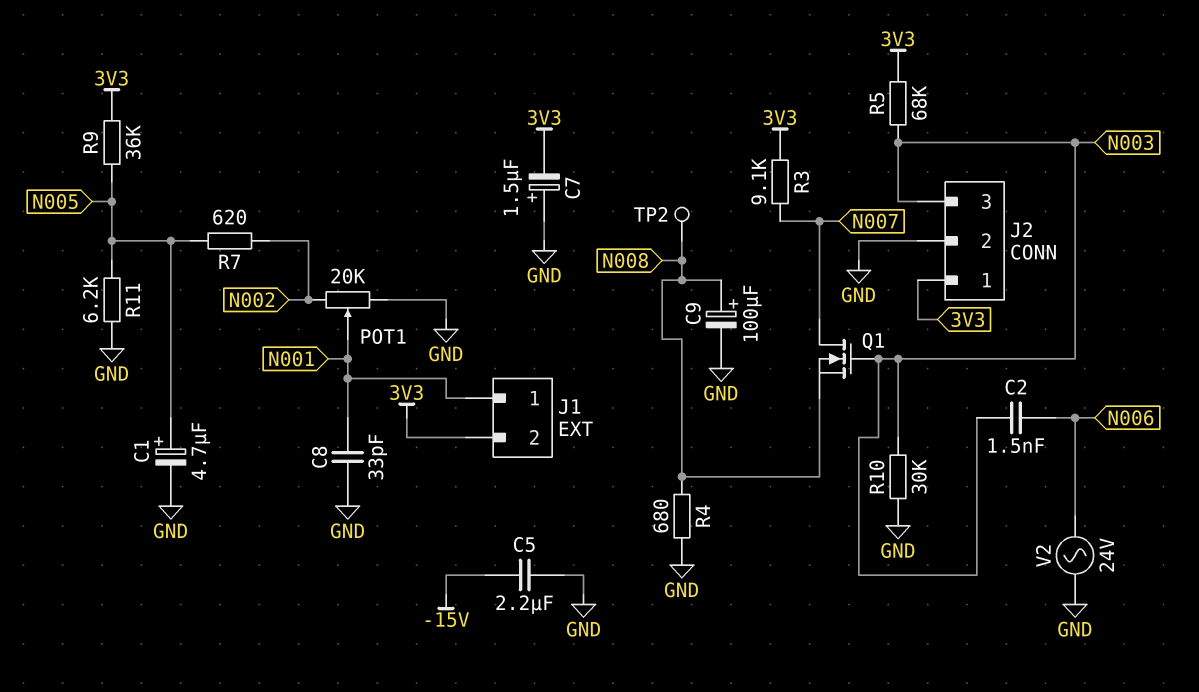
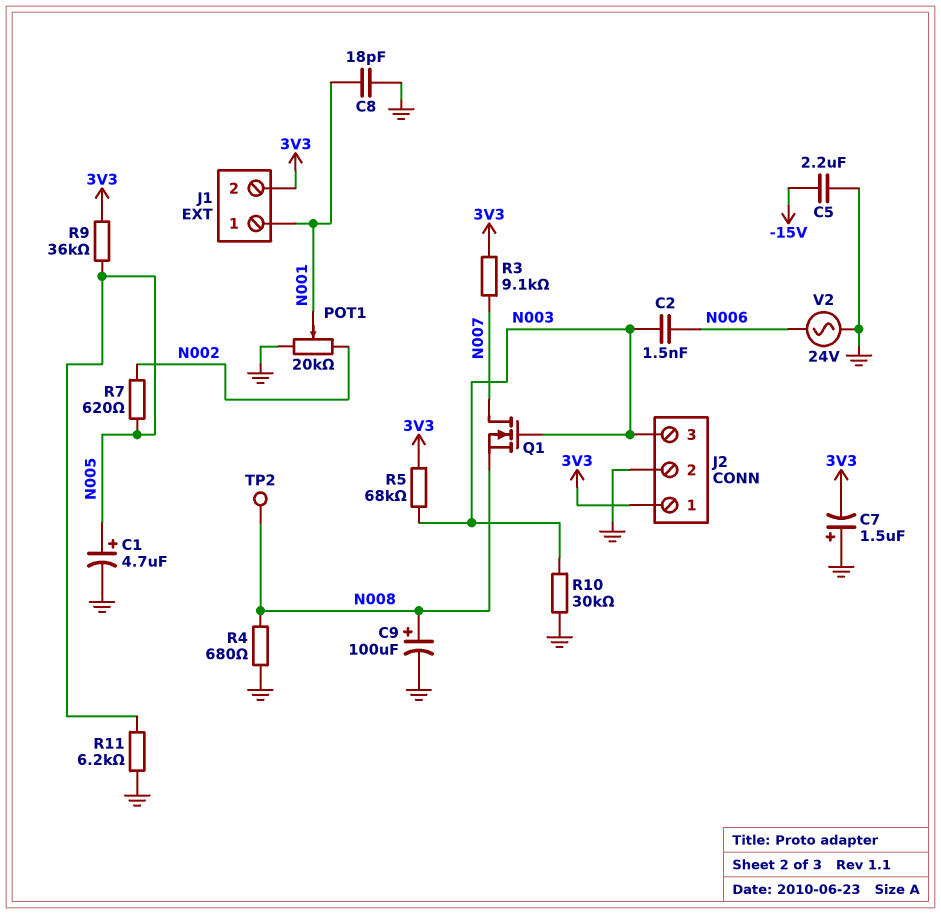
C8: 33pF (GND, N001) -> 18pF (GND, N001)

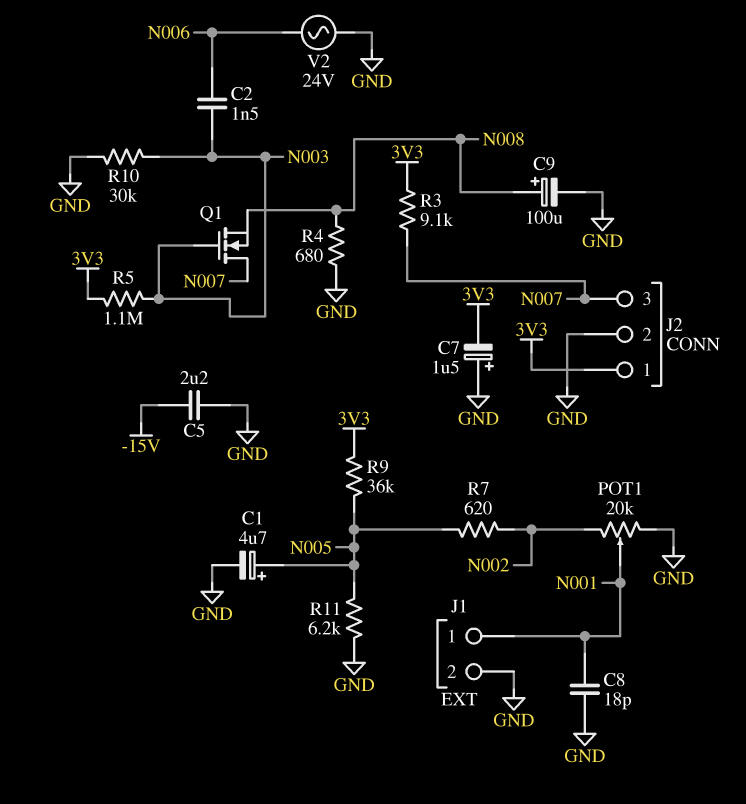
J1 pin 2: 3V3 -> GND
J2 pin 3: N003 -> N007
R5: 68k (3V3, N003) -> 1.1M (3V3, N003)
TP2: test point (N008) -> none

